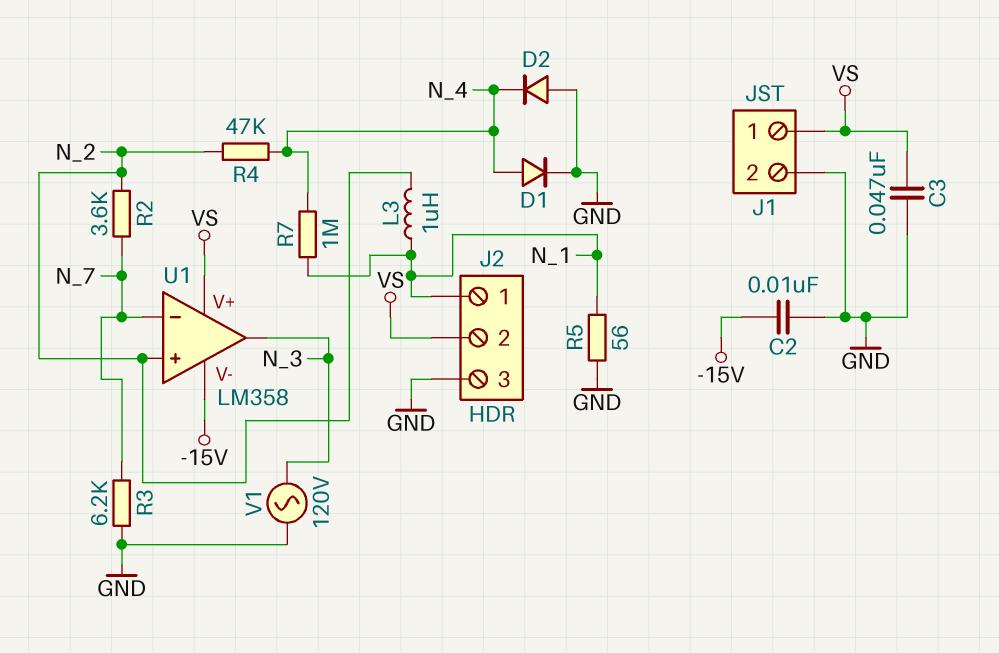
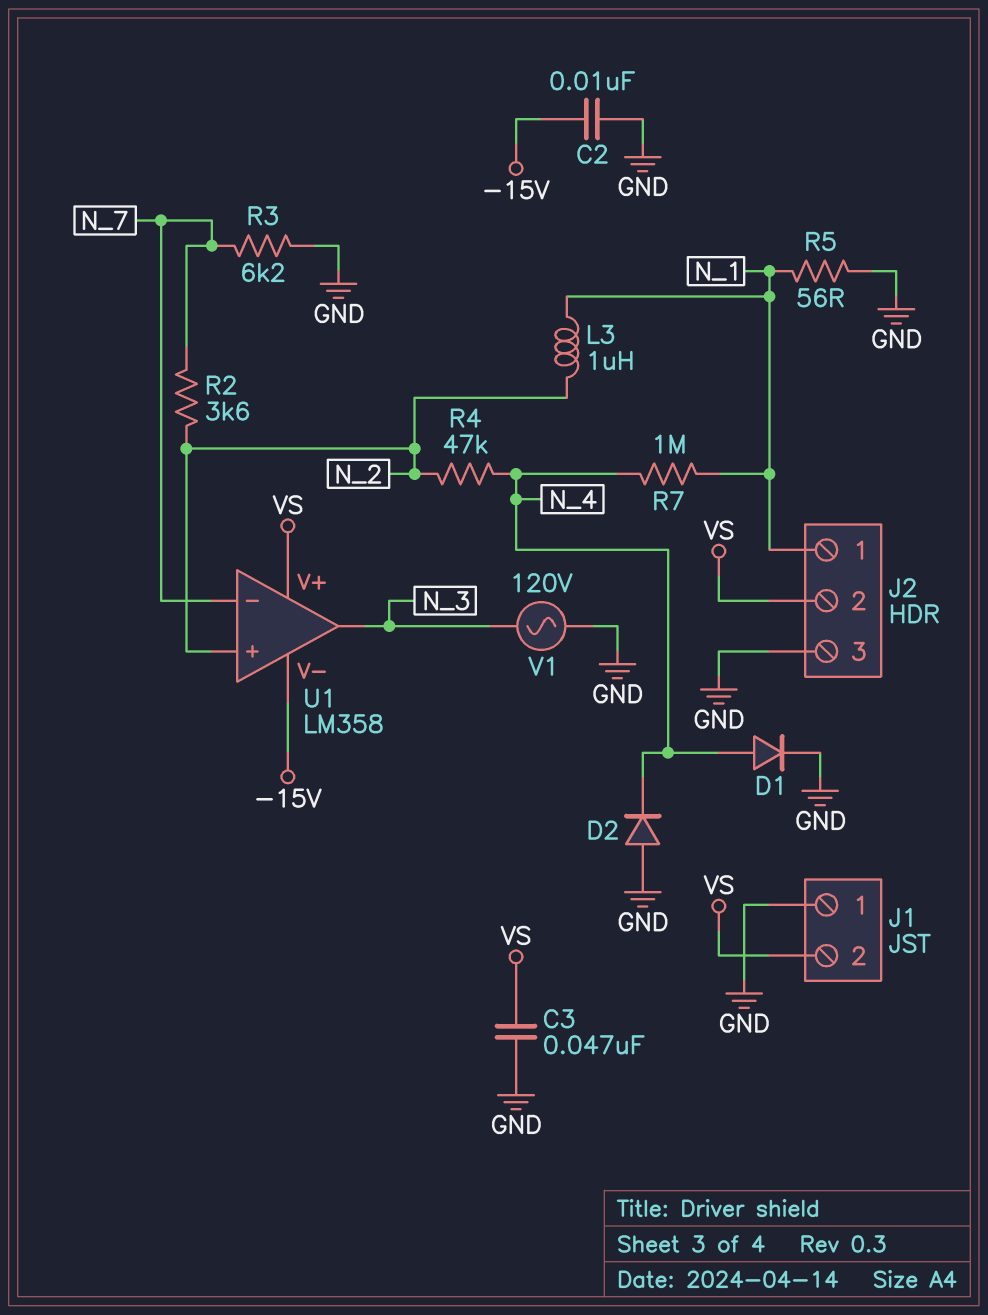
J1 pin 1: VS -> GND
J1 pin 2: GND -> VS

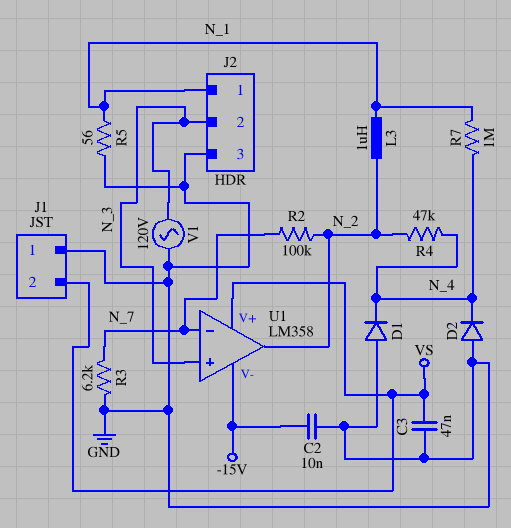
D1: diode (A N_4, K GND) -> diode (A GND, K N_4)
J2 pin 2: VS -> N_3
R2: 3.6k (N_2, N_7) -> 100k (N_2, N_7)
U1 pin in+: N_2 -> N_3
U1 pin out: N_3 -> N_2

